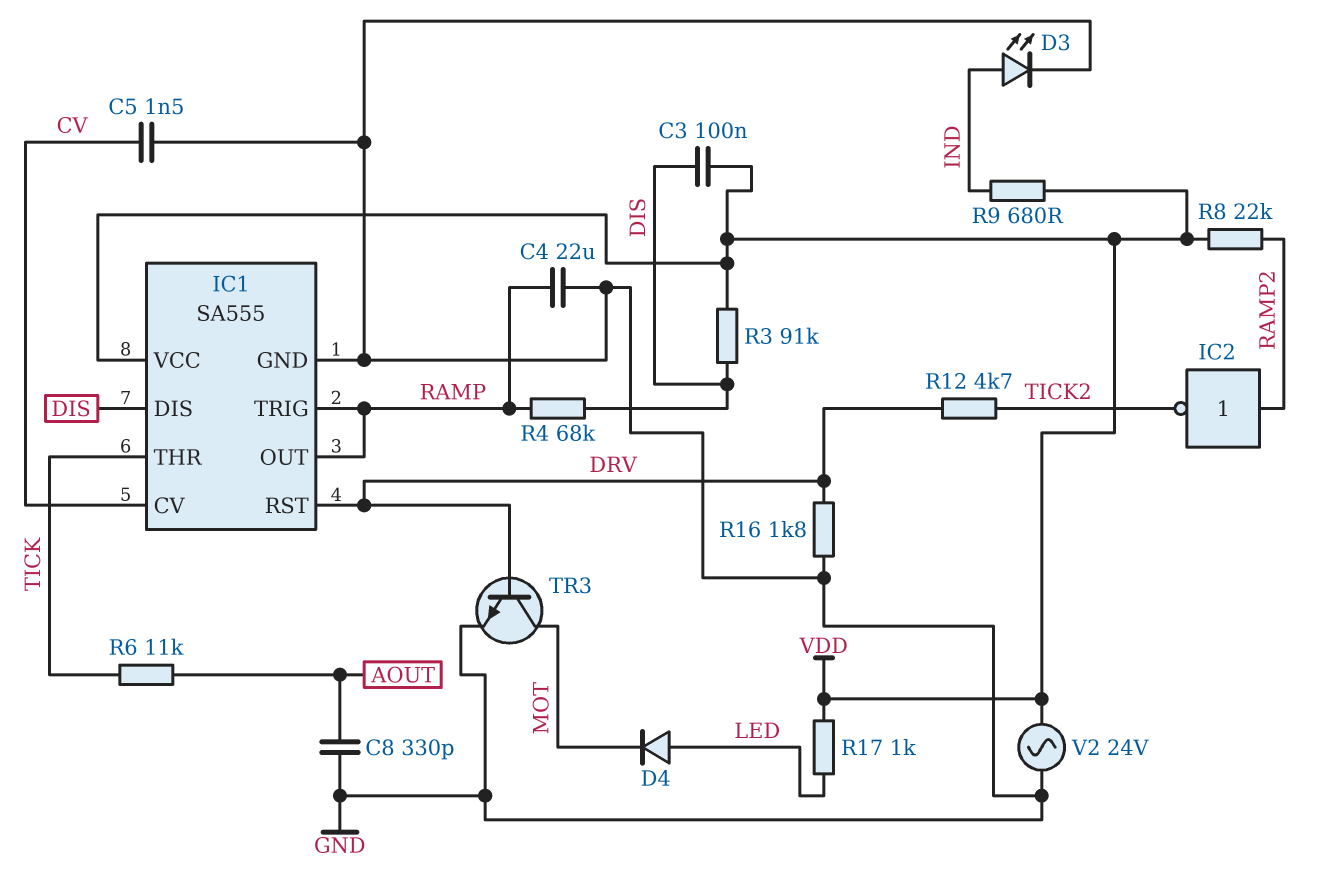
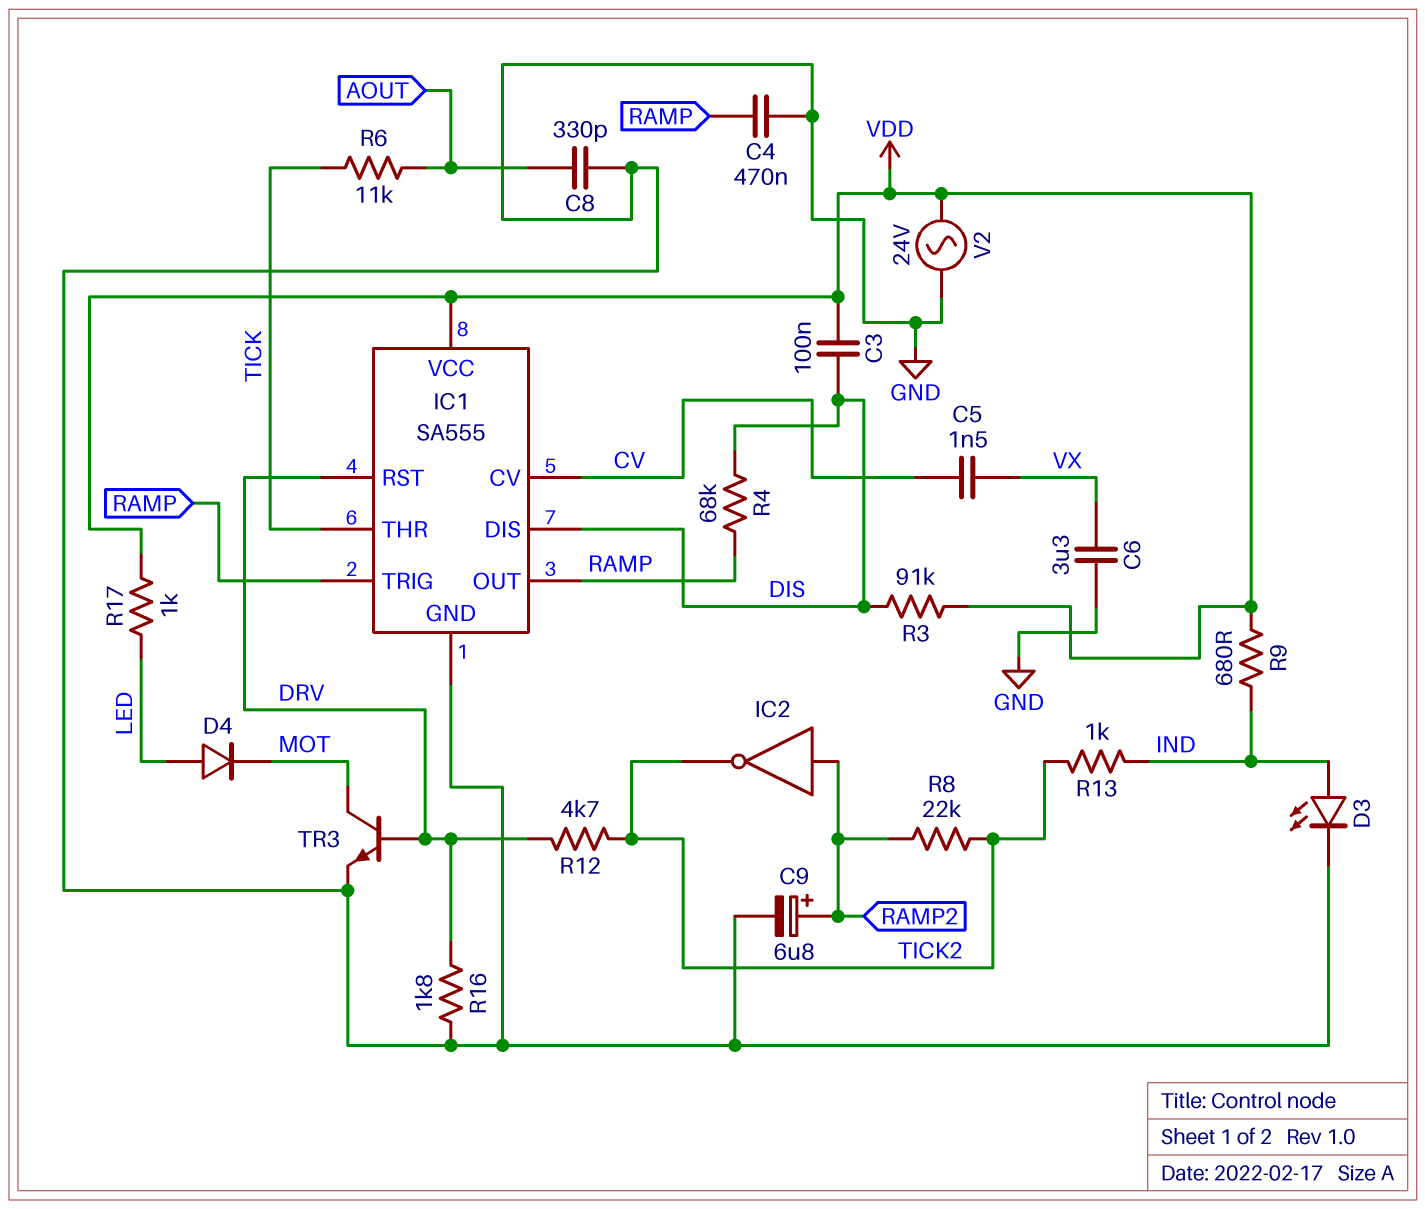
C4: 22uF (GND, RAMP) -> 470nF (GND, RAMP)
C5: 1.5nF (CV, GND) -> 1.5nF (CV, VX)
C6: none -> 3.3uF (GND, VX)
C9: none -> 6.8uF (plus RAMP2, minus GND)
R8: 22k (RAMP2, VDD) -> 22k (RAMP2, TICK2)
R13: none -> 1k (IND, TICK2)

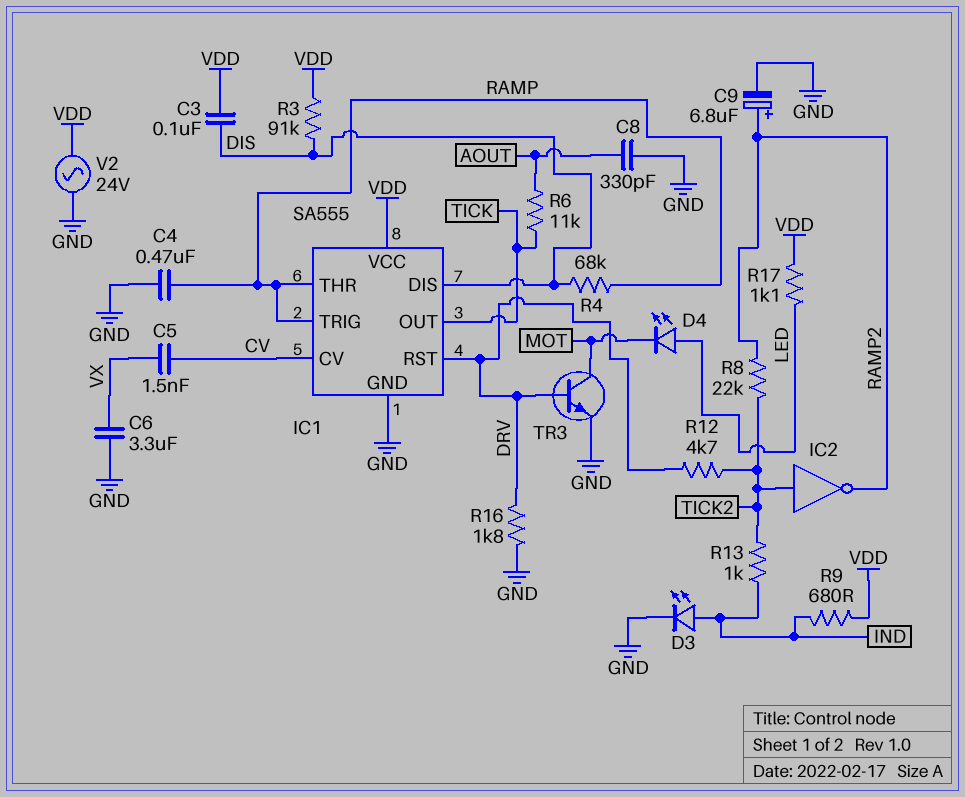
D4: diode (A LED, K MOT) -> LED (A LED, K MOT)
IC1 pin OUT: RAMP -> TICK
IC1 pin THR: TICK -> RAMP
IC2: NOT (in RAMP2, out TICK2) -> NOT (in TICK2, out RAMP2)
R17: 1k (LED, VDD) -> 1.1k (LED, VDD)

